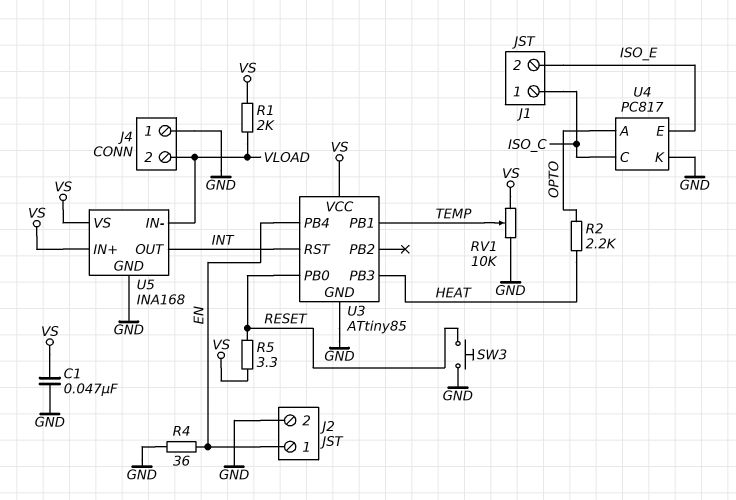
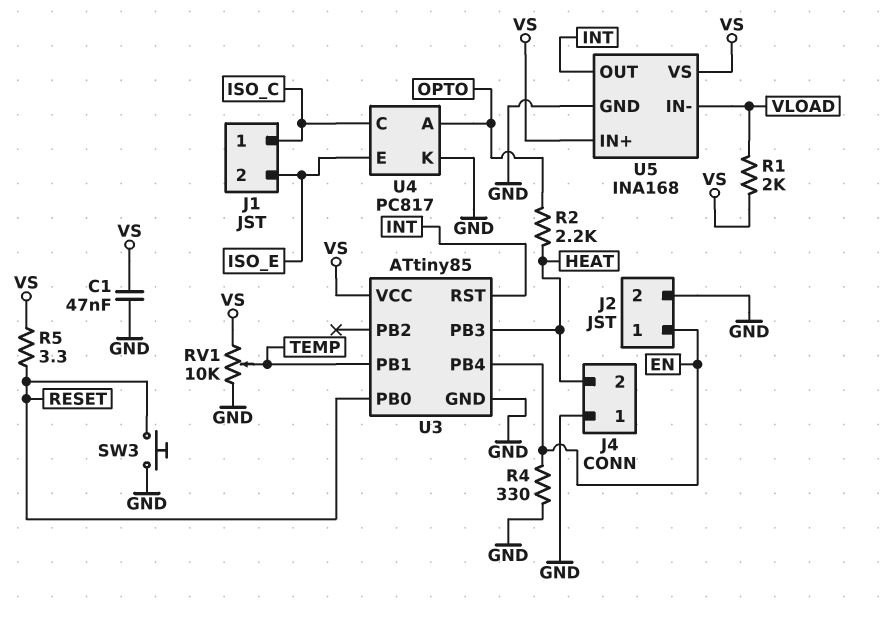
J4 pin 2: VLOAD -> HEAT
R4: 36 (EN, GND) -> 330 (EN, GND)

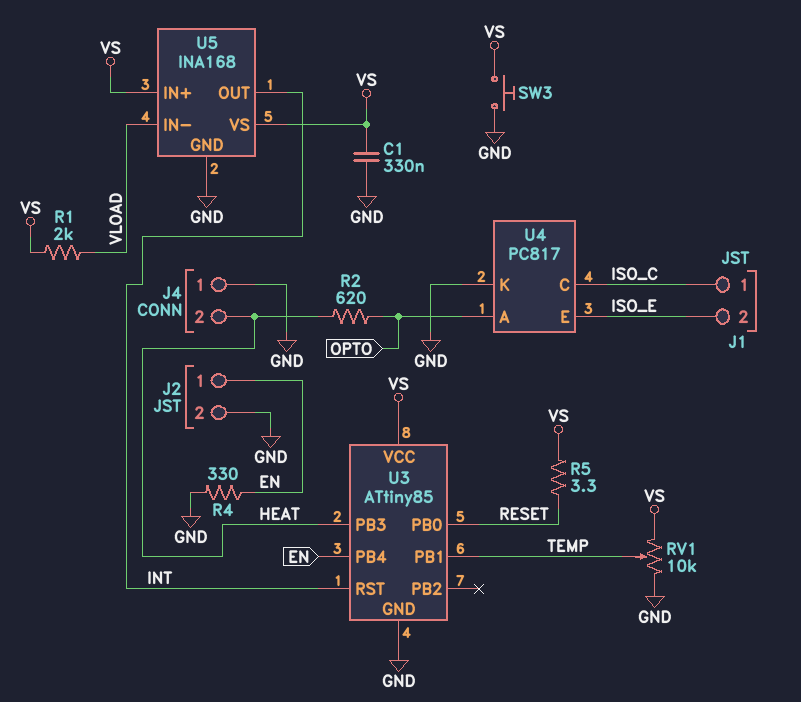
C1: 47nF (GND, VS) -> 330nF (GND, VS)
R2: 2.2k (HEAT, OPTO) -> 620 (HEAT, OPTO)
SW3: button (GND, RESET) -> button (GND, VS)

